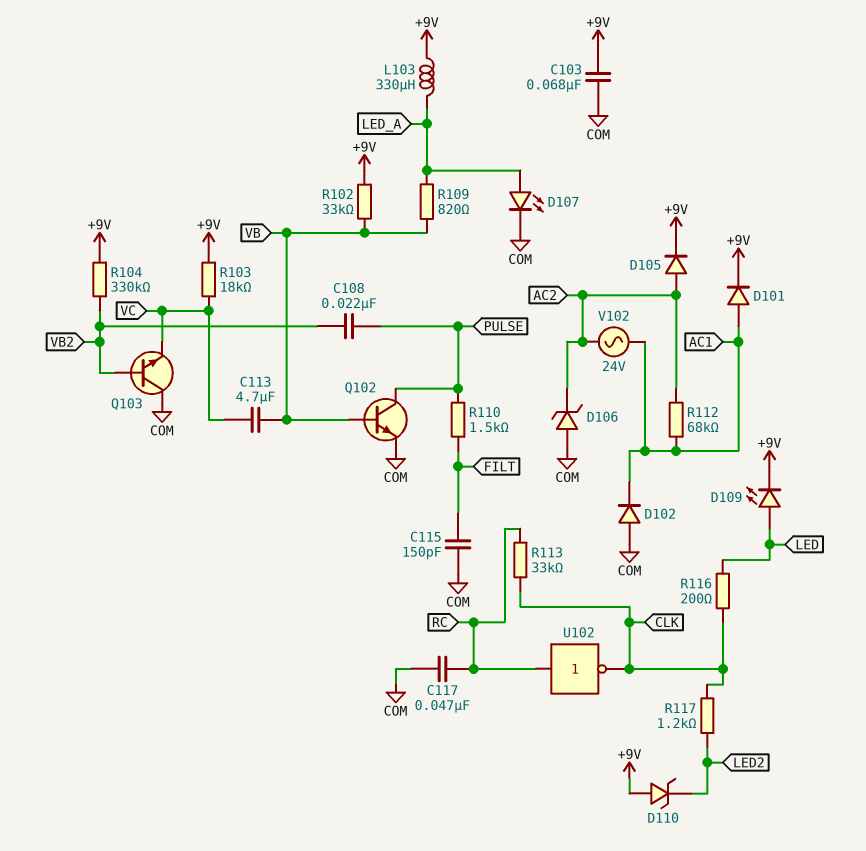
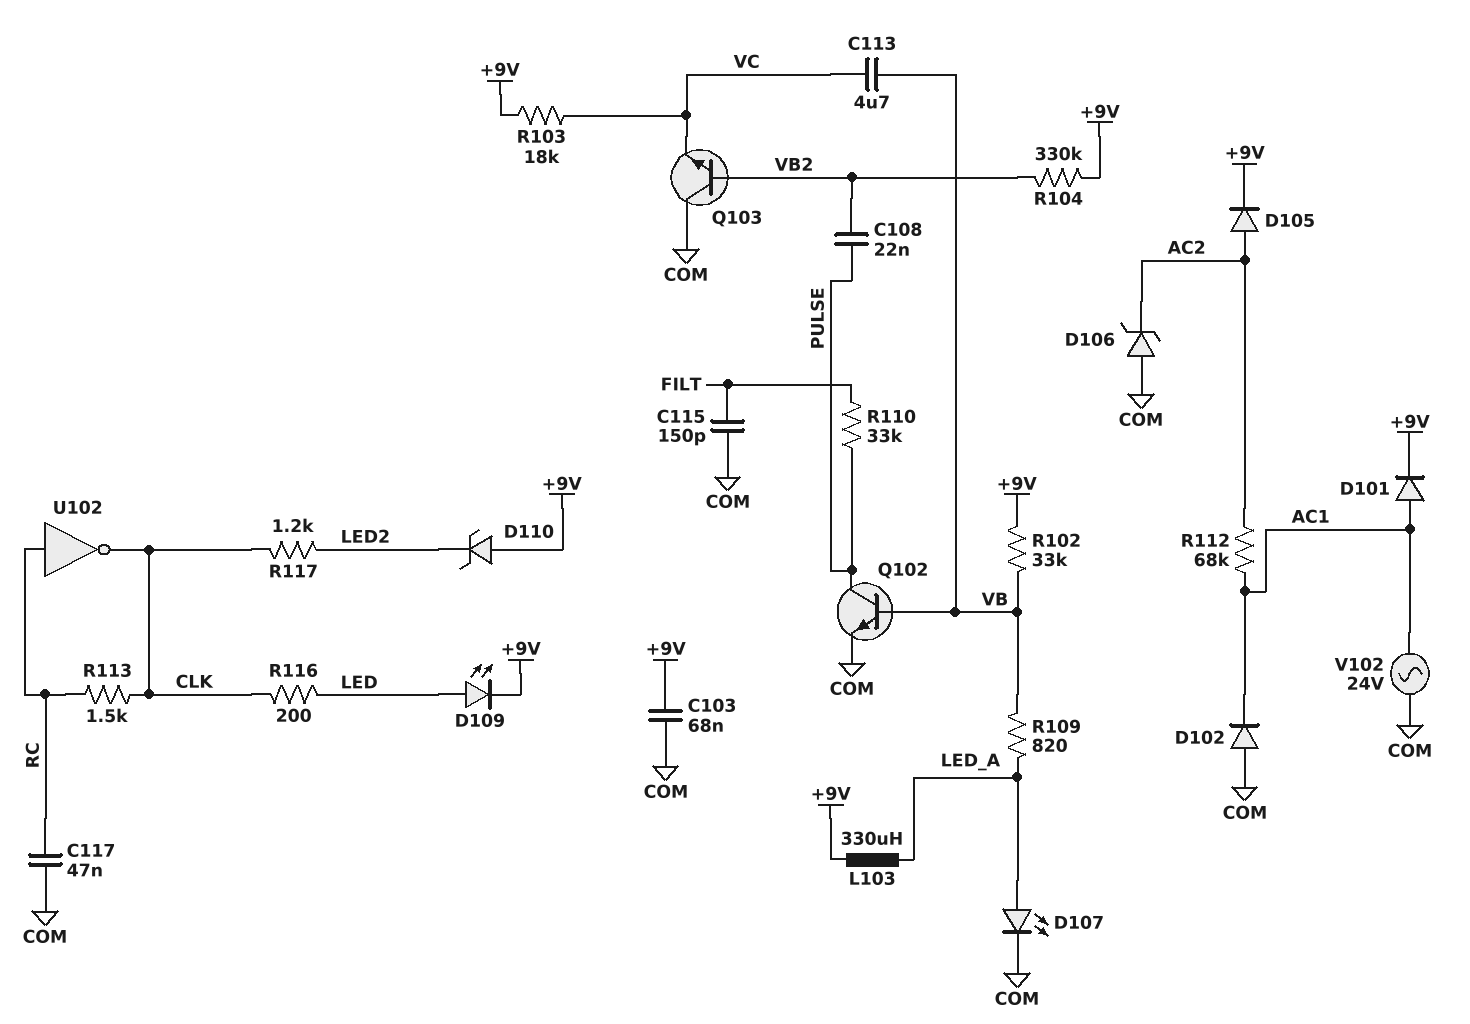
R110: 1.5k (FILT, PULSE) -> 33k (FILT, PULSE)
R113: 33k (CLK, RC) -> 1.5k (CLK, RC)
V102: AC 24V (AC1, AC2) -> AC 24V (AC1, COM)

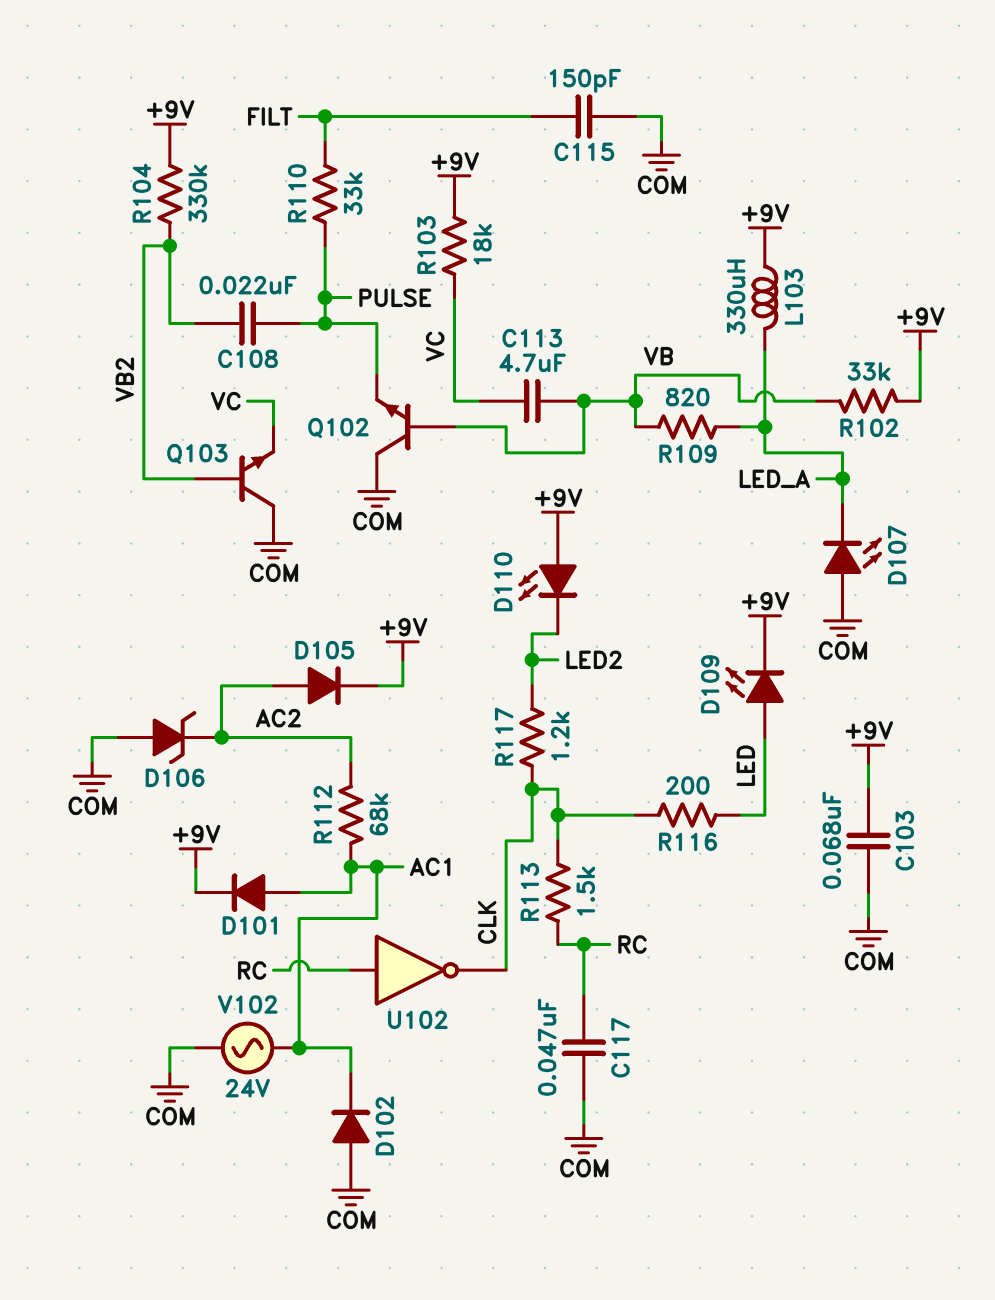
D107: LED (A LED_A, K COM) -> LED (A COM, K LED_A)
D110: zener (A +9V, K LED2) -> LED (A +9V, K LED2)
Q102: NPN (B VB, C PULSE, E COM) -> NPN (B VB, C COM, E PULSE)

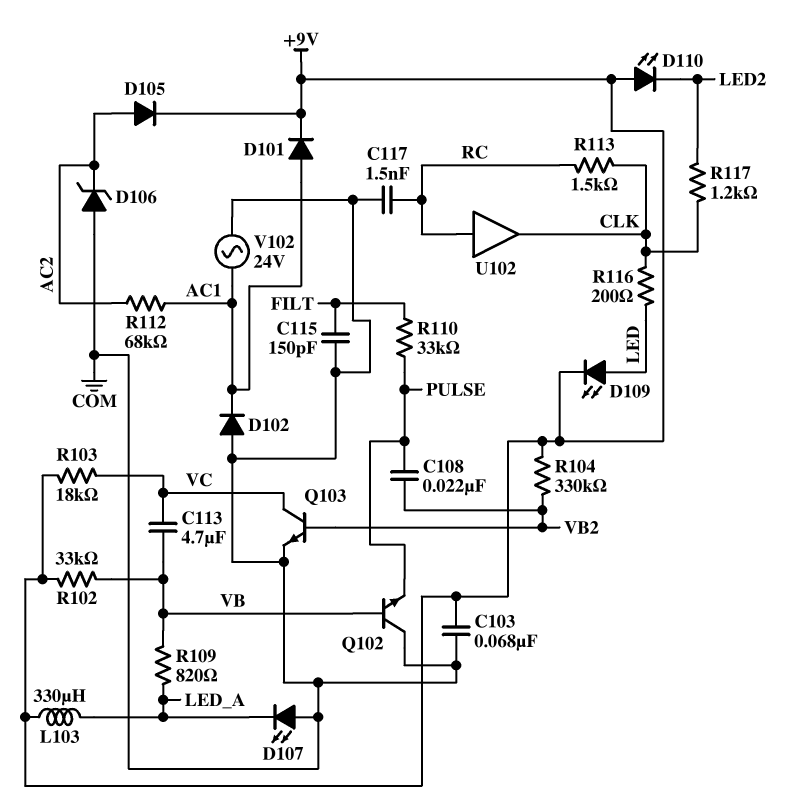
C117: 47nF (COM, RC) -> 1.5nF (COM, RC)
Q103: NPN (B VB2, C COM, E VC) -> NPN (B VB2, C VC, E COM)
U102: NOT (in RC, out CLK) -> buffer (in RC, out CLK)

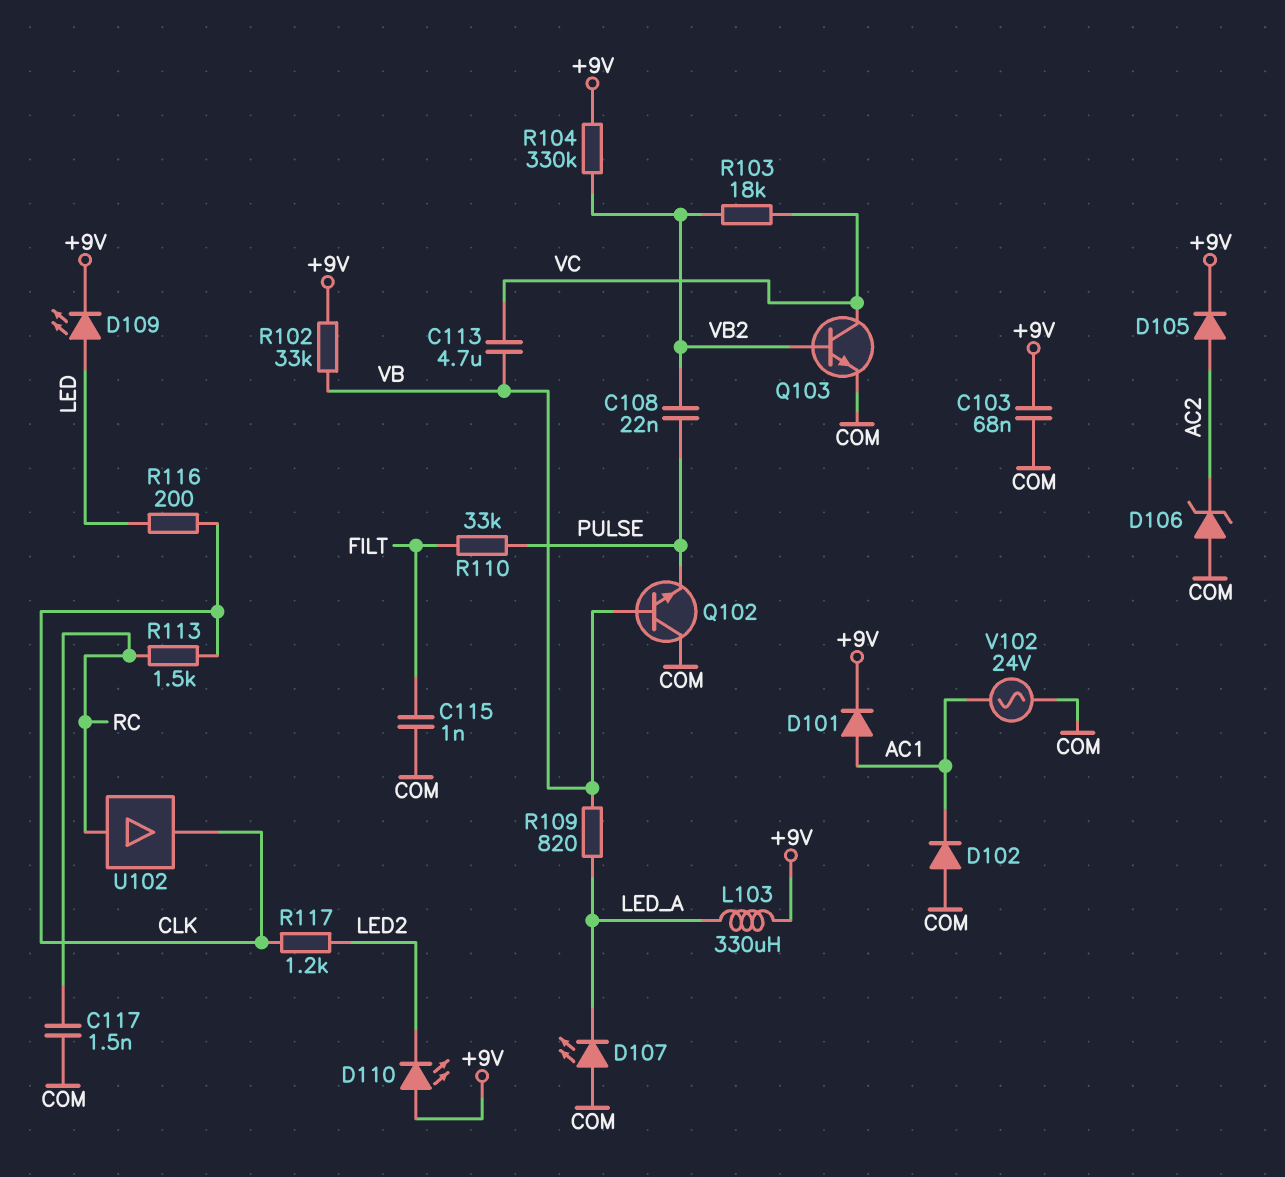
C115: 150pF (COM, FILT) -> 1nF (COM, FILT)
R103: 18k (+9V, VC) -> 18k (VB2, VC)
R112: 68k (AC1, AC2) -> none

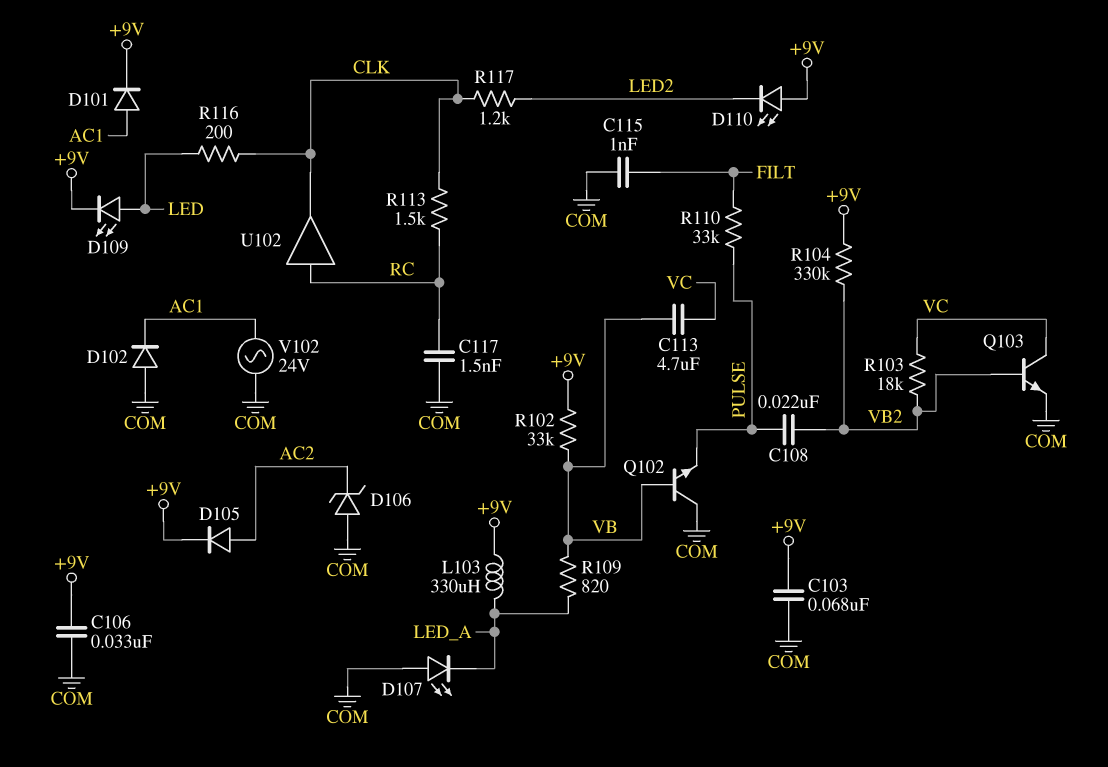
C106: none -> 33nF (+9V, COM)

